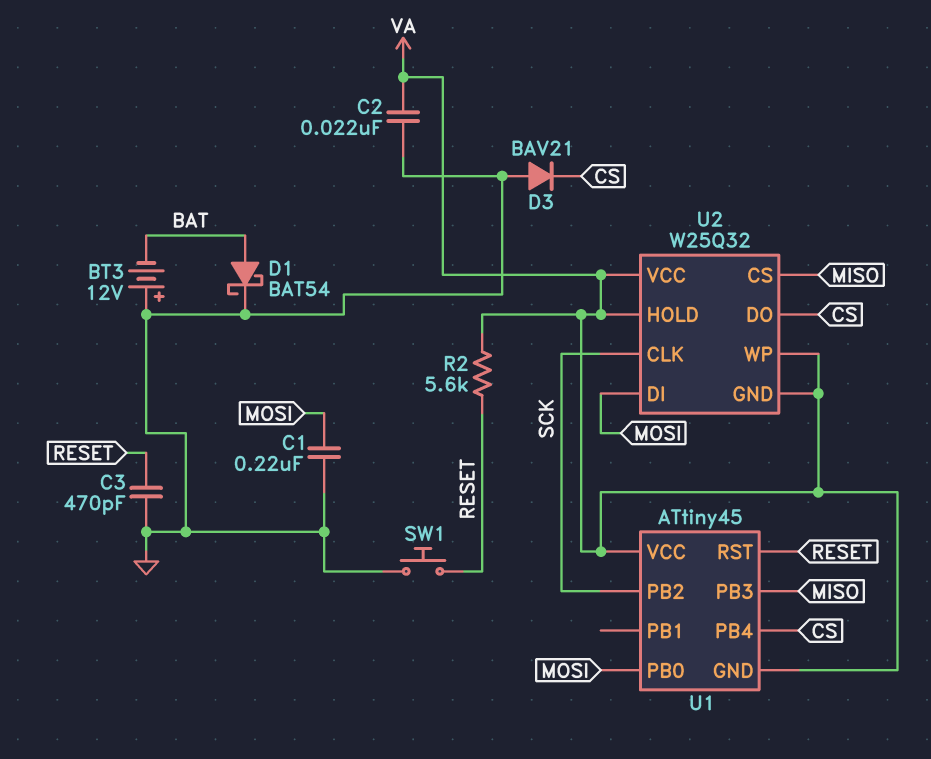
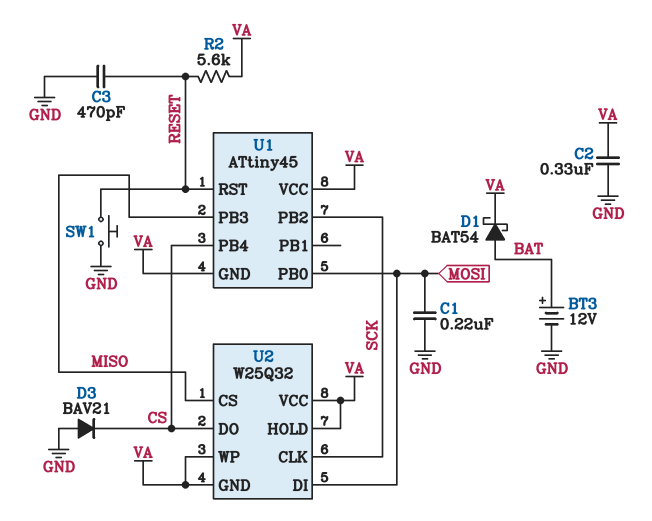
BT3: 12V (plus GND, minus BAT) -> 12V (plus BAT, minus GND)
C2: 22nF (GND, VA) -> 330nF (GND, VA)
D1: schottky BAT54 (A BAT, K GND) -> schottky BAT54 (A BAT, K VA)

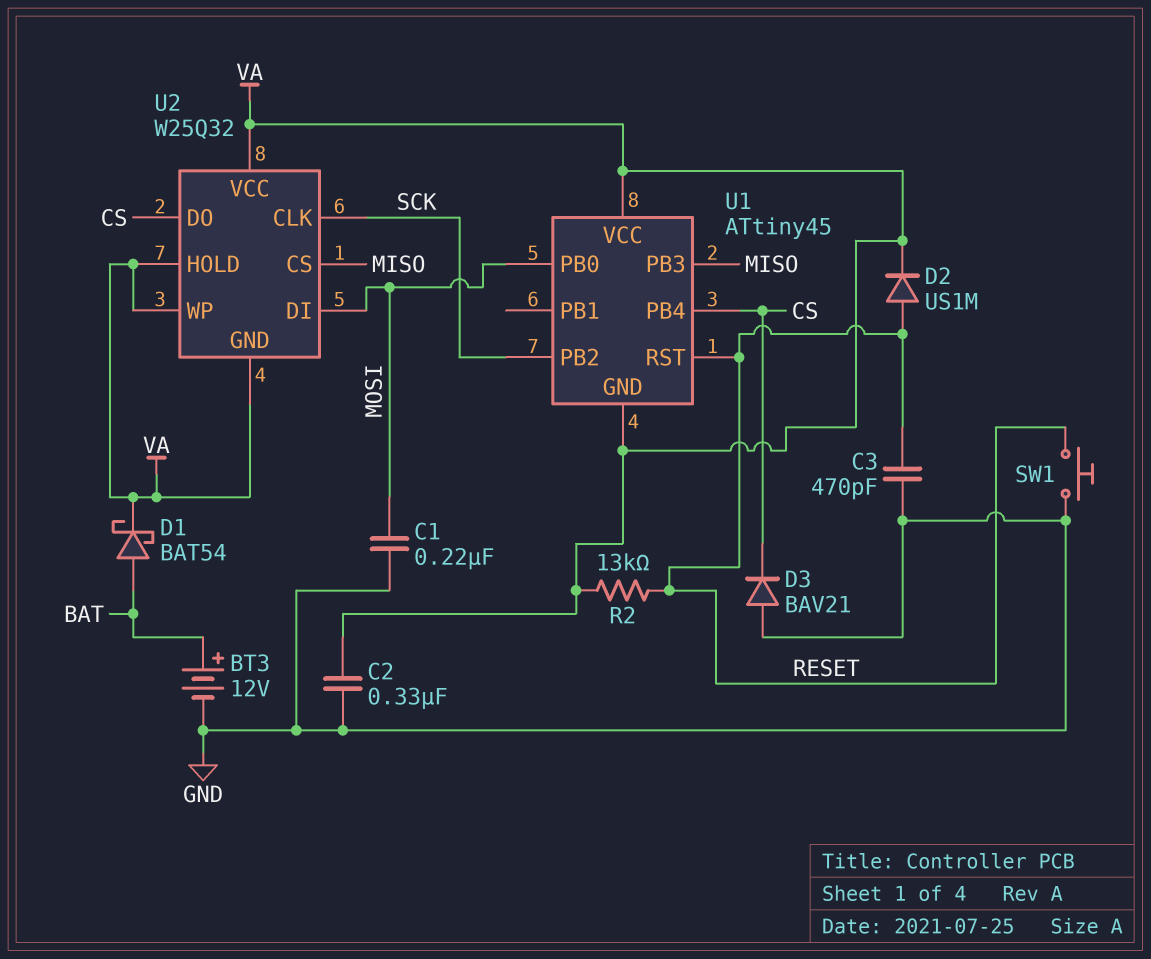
D2: none -> diode US1M (A RESET, K VA)
R2: 5.6k (RESET, VA) -> 13k (RESET, VA)

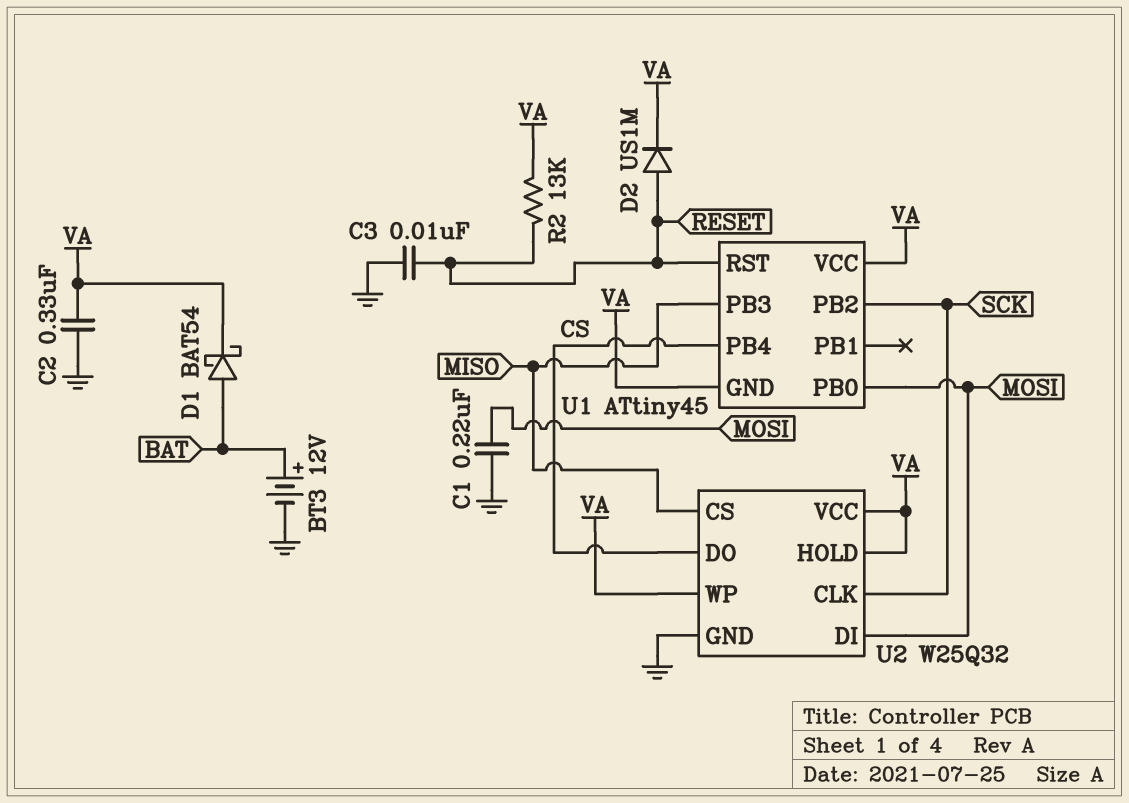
C3: 470pF (GND, RESET) -> 10nF (GND, RESET)
D3: diode BAV21 (A GND, K CS) -> none
SW1: button (GND, RESET) -> none
U2 pin GND: VA -> GND

